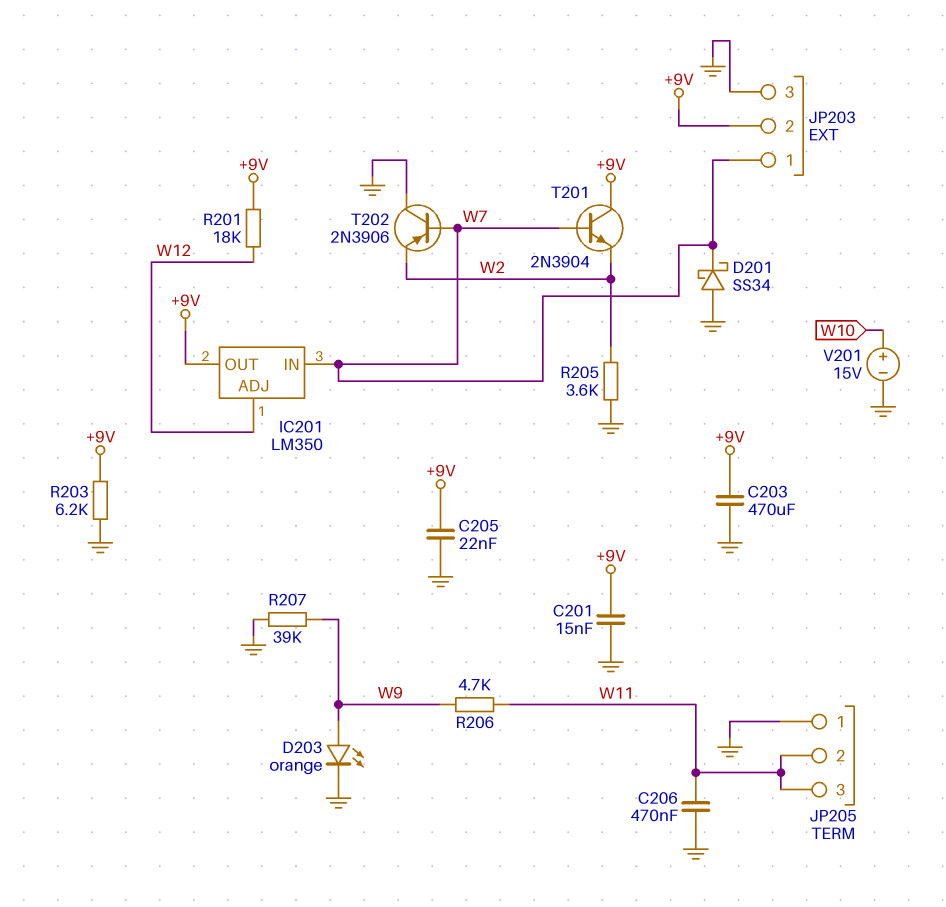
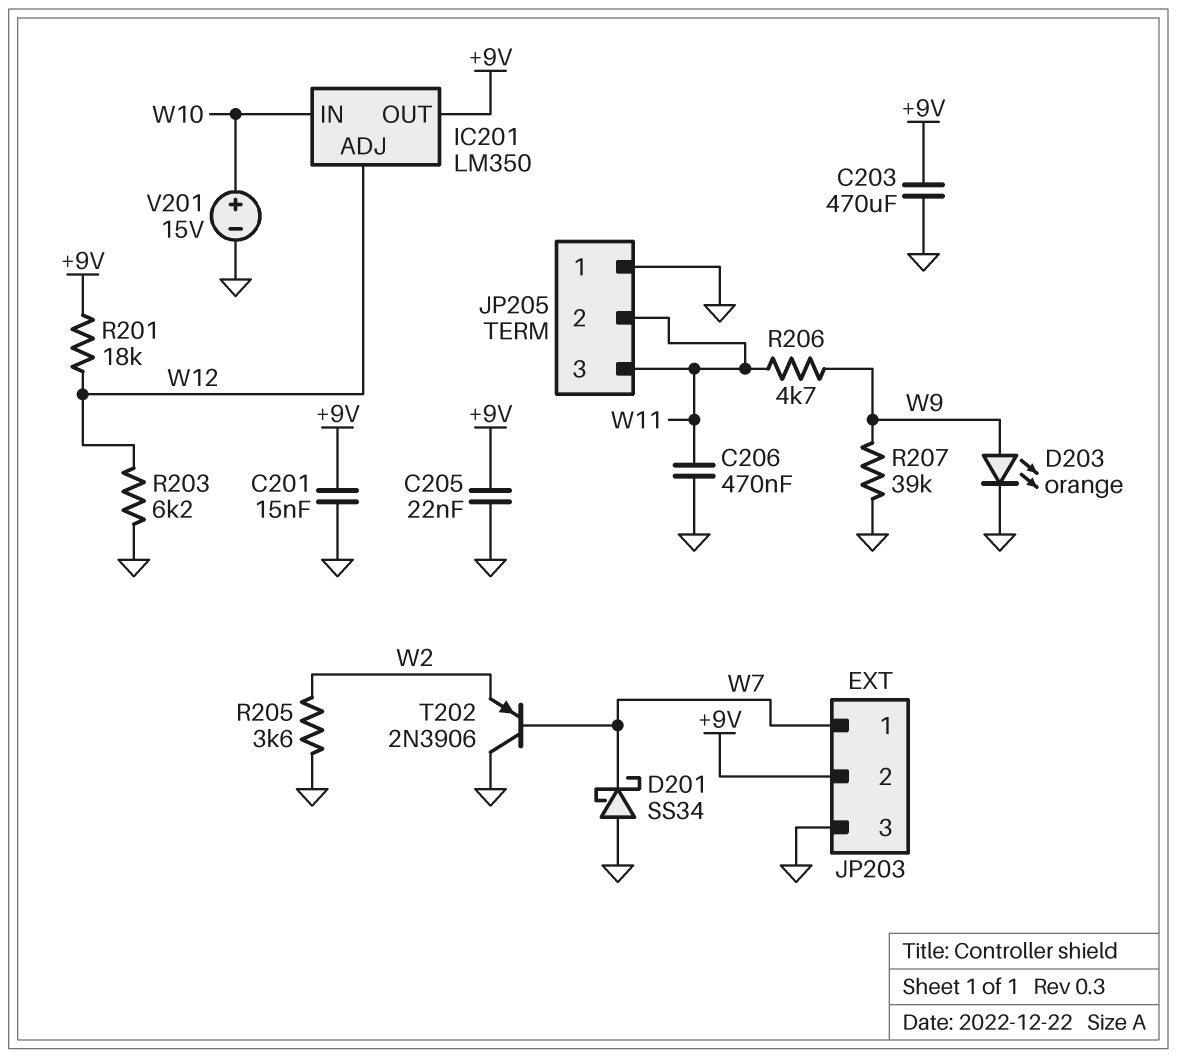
IC201 pin IN: W7 -> W10
R203: 6.2k (+9V, GND) -> 6.2k (GND, W12)
T201: NPN 2N3904 (B W7, C +9V, E W2) -> none

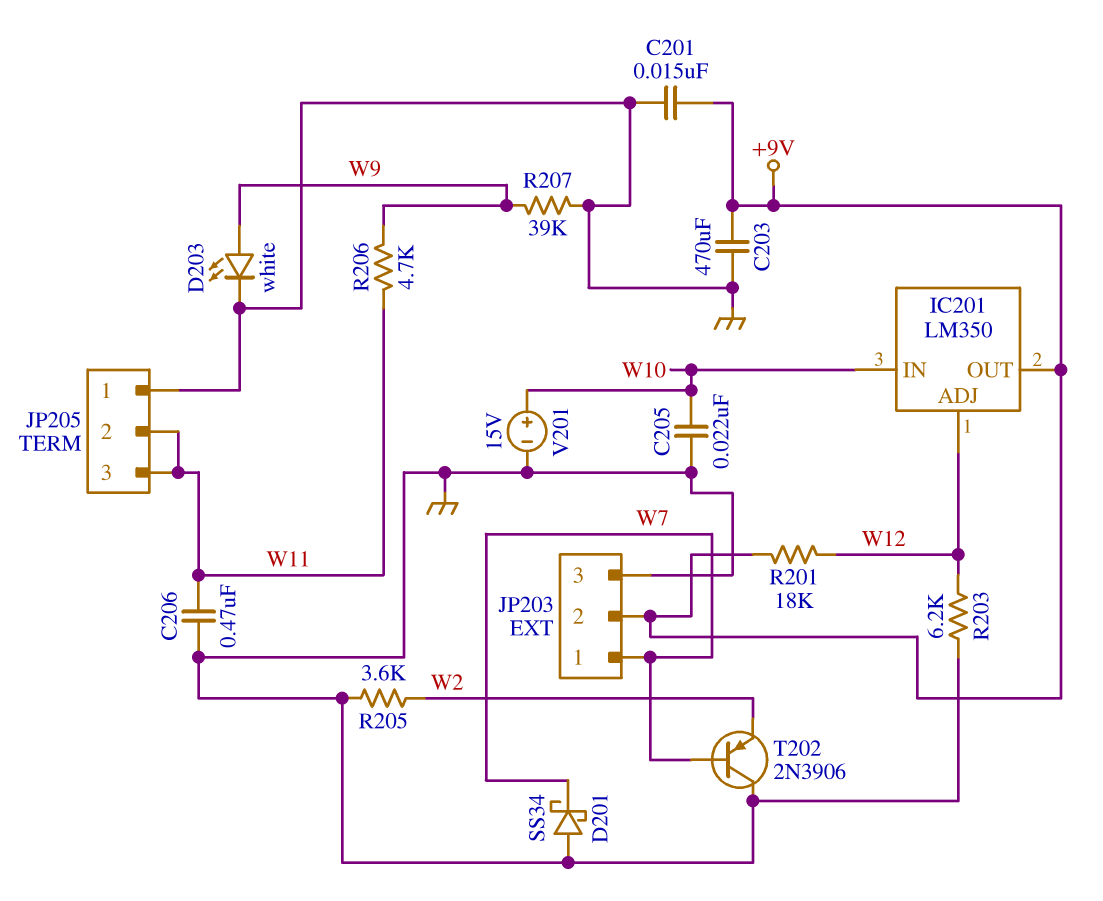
C205: 22nF (+9V, GND) -> 22nF (GND, W10)
D203: LED orange (A W9, K GND) -> LED white (A W9, K GND)

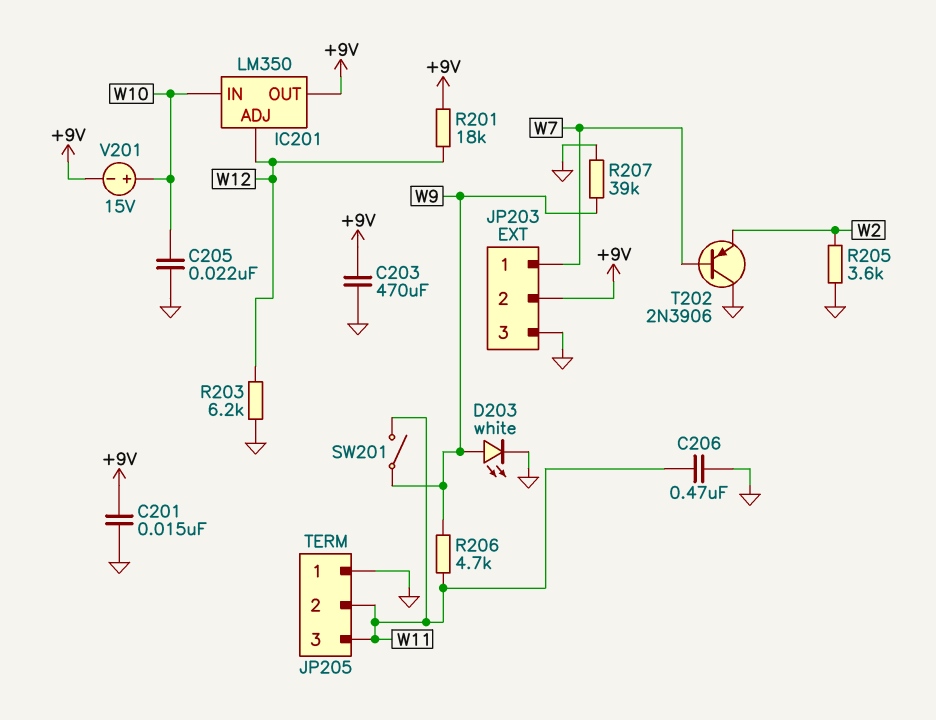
D201: schottky SS34 (A GND, K W7) -> none
SW201: none -> switch (W9, W11)
V201: 15V (plus W10, minus GND) -> 15V (plus W10, minus +9V)

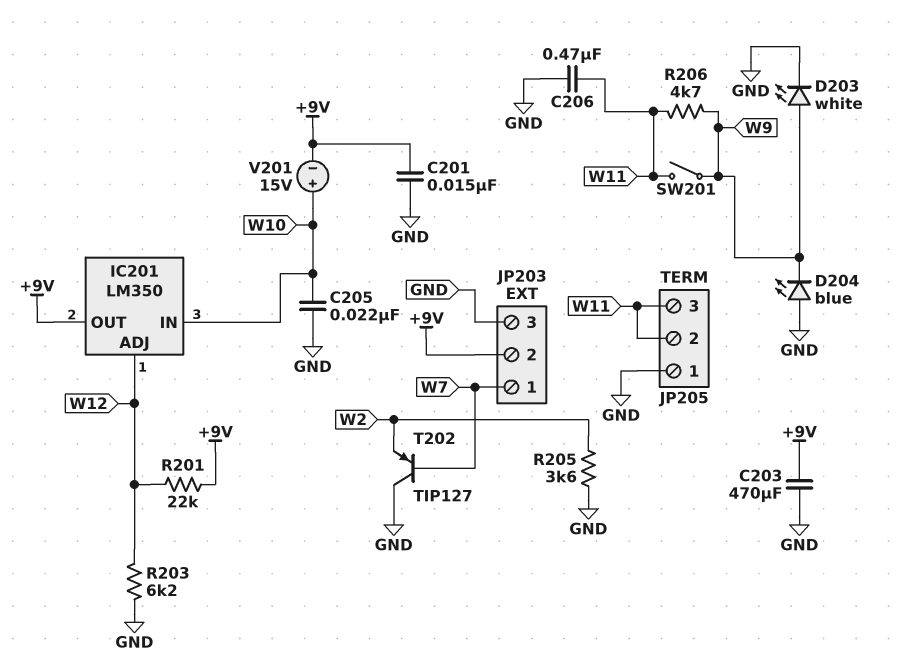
D204: none -> LED blue (A GND, K W9)
R201: 18k (+9V, W12) -> 22k (+9V, W12)
R207: 39k (GND, W9) -> none
T202: PNP 2N3906 (B W7, C GND, E W2) -> PNP TIP127 (B W7, C GND, E W2)

